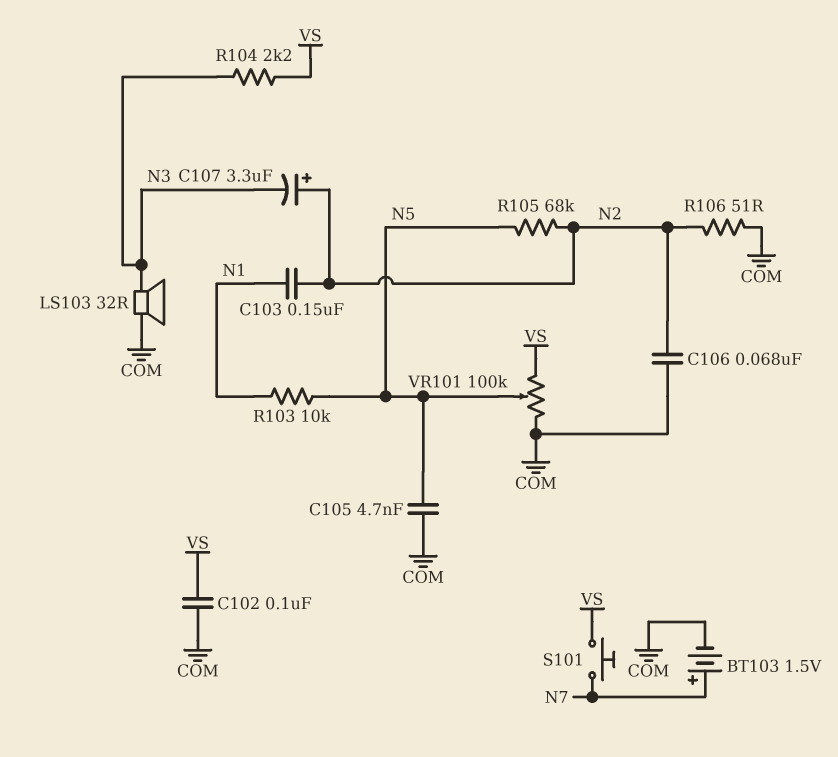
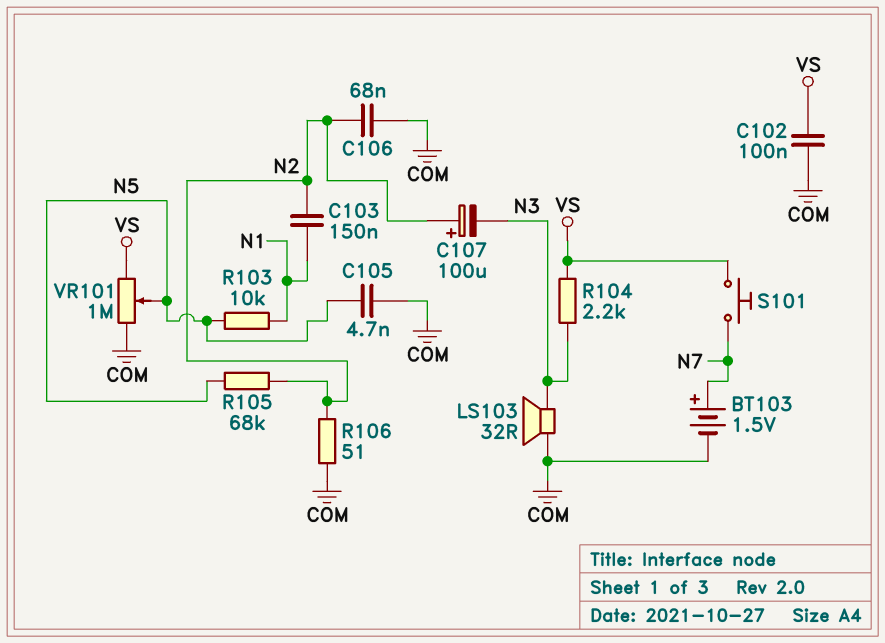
C107: 3.3uF (plus N2, minus N3) -> 100uF (plus N2, minus N3)
VR101: 100k (COM, VS, wiper N5) -> 1M (COM, VS, wiper N5)

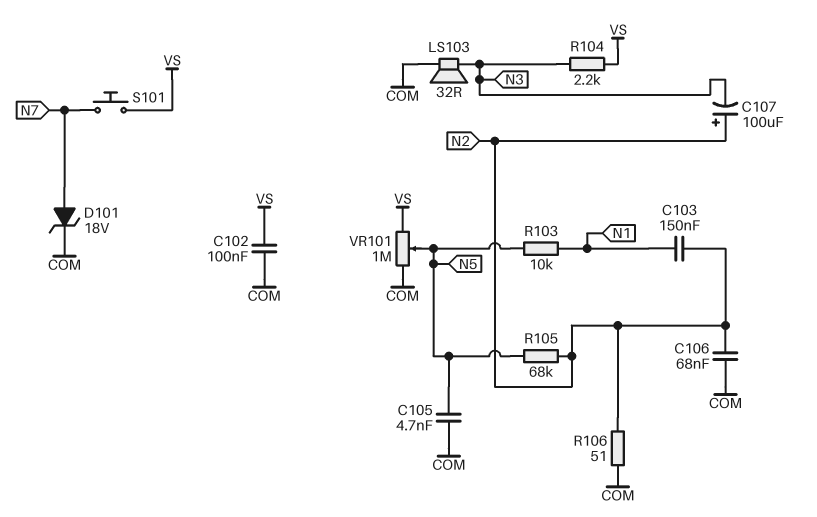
BT103: 1.5V (plus N7, minus COM) -> none
D101: none -> zener 18V (A N7, K COM)

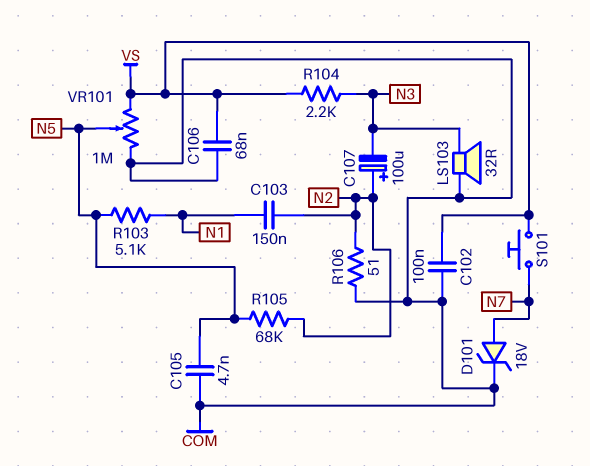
C106: 68nF (COM, N2) -> 68nF (COM, VS)
R103: 10k (N1, N5) -> 5.1k (N1, N5)

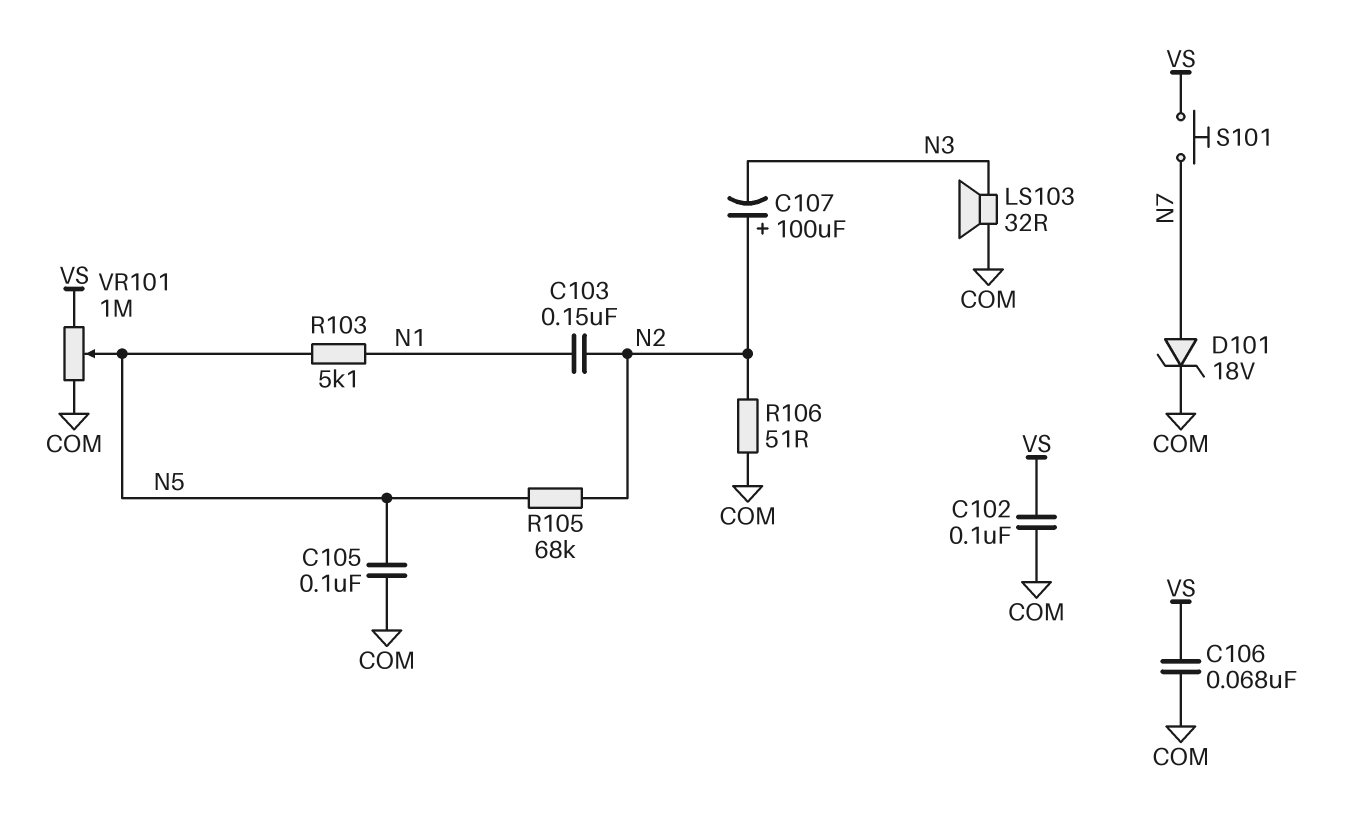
C105: 4.7nF (COM, N5) -> 100nF (COM, N5)
R104: 2.2k (N3, VS) -> none

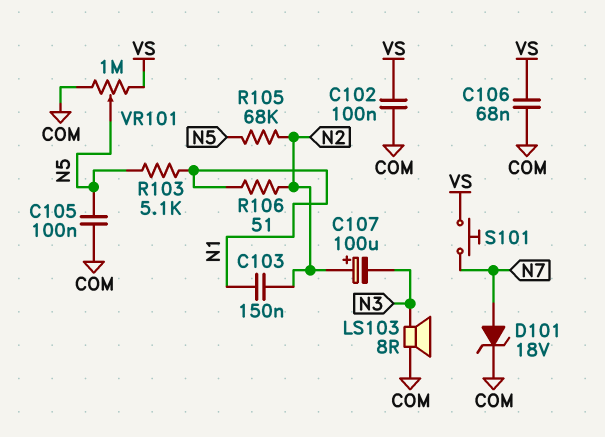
LS103: speaker 32R (COM, N3) -> speaker 8R (COM, N3)
R106: 51 (COM, N2) -> 51 (N1, N2)

